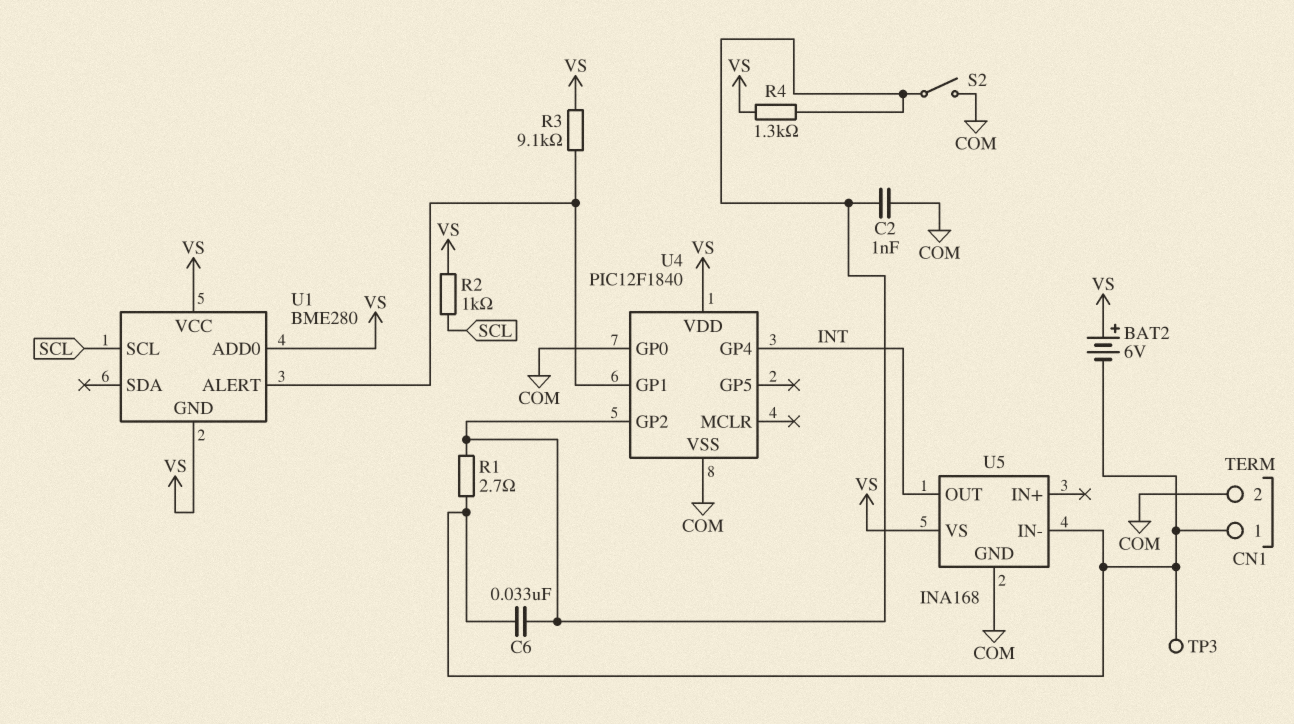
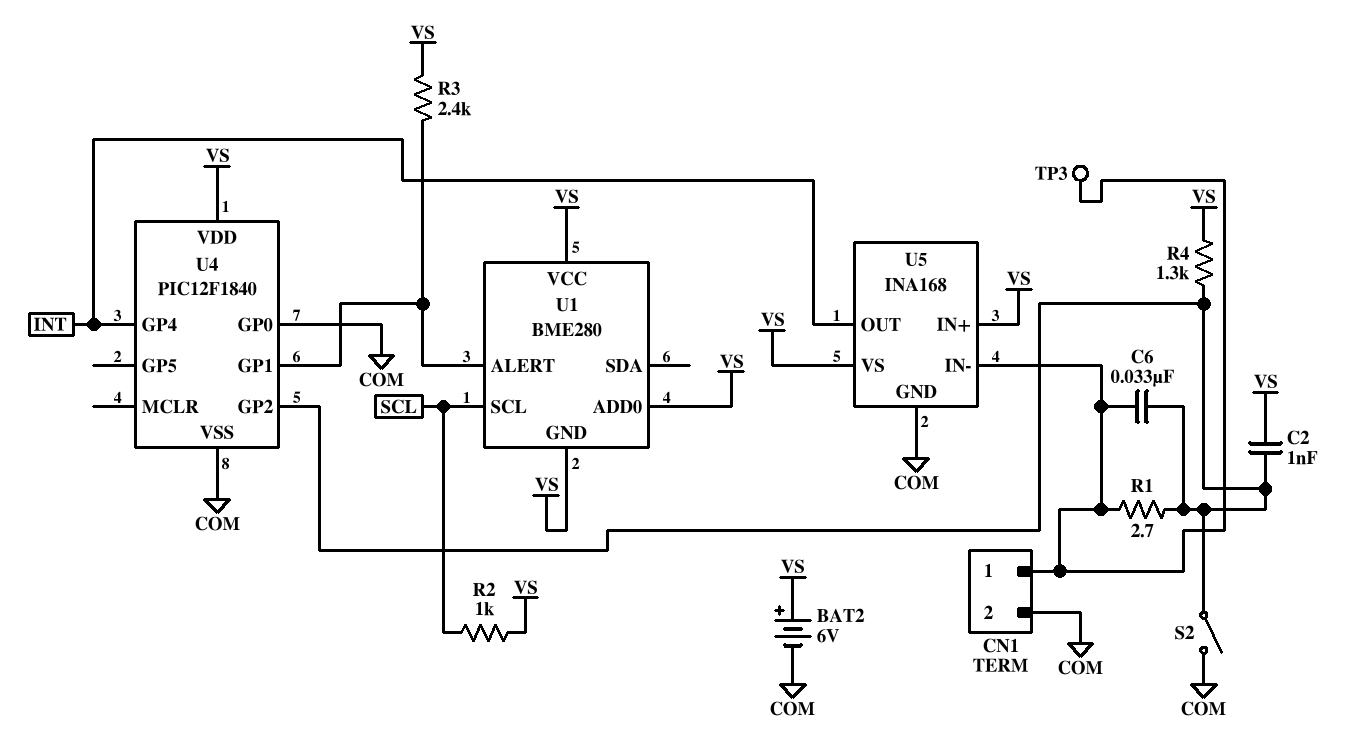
BAT2: 6V (plus VS, minus CN1/1) -> 6V (plus VS, minus COM)
C2: 1nF (COM, U4/GP2) -> 1nF (U4/GP2, VS)
R3: 9.1k (U1/ALERT, VS) -> 2.4k (U1/ALERT, VS)
U5 pin IN+: none -> VS

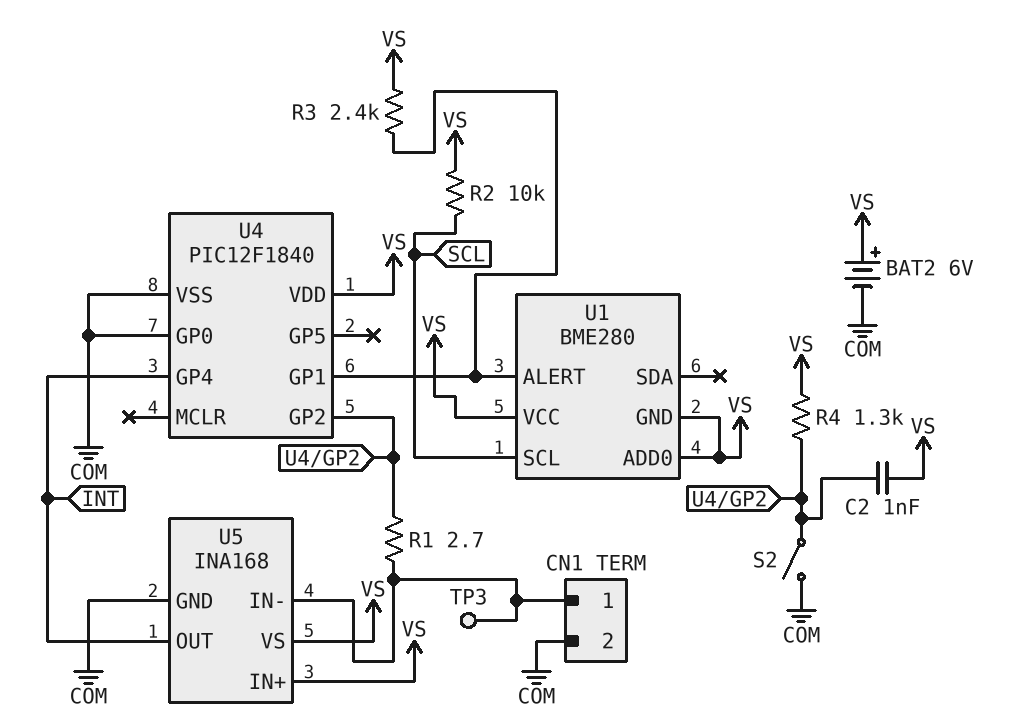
C6: 33nF (CN1/1, U4/GP2) -> none
R2: 1k (SCL, VS) -> 10k (SCL, VS)

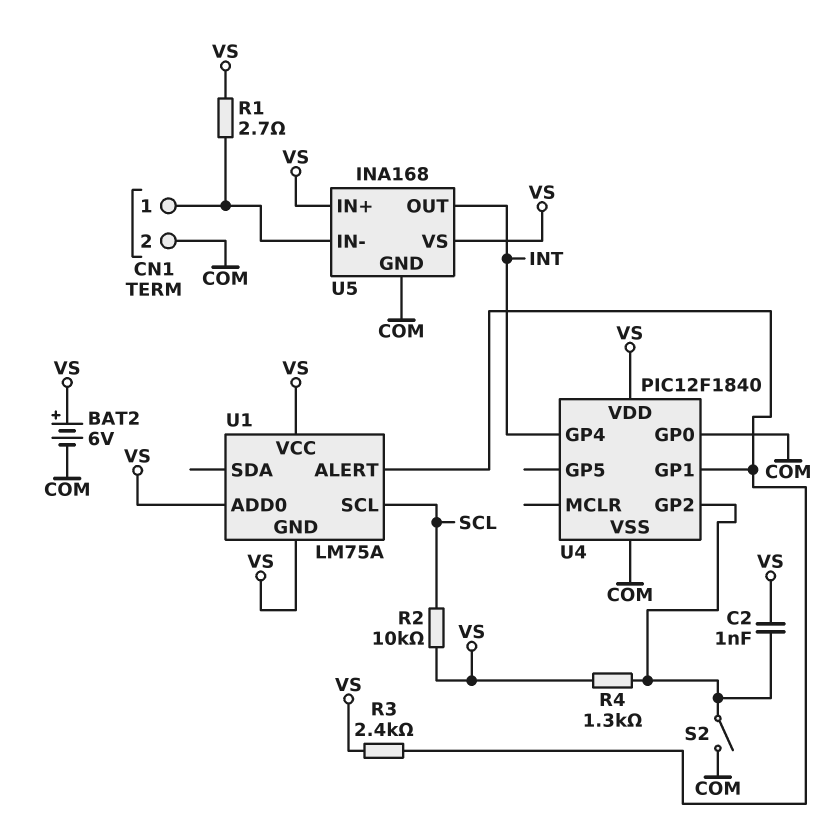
R1: 2.7 (CN1/1, U4/GP2) -> 2.7 (CN1/1, VS)
TP3: test point (CN1/1) -> none
U1: BME280 -> LM75A

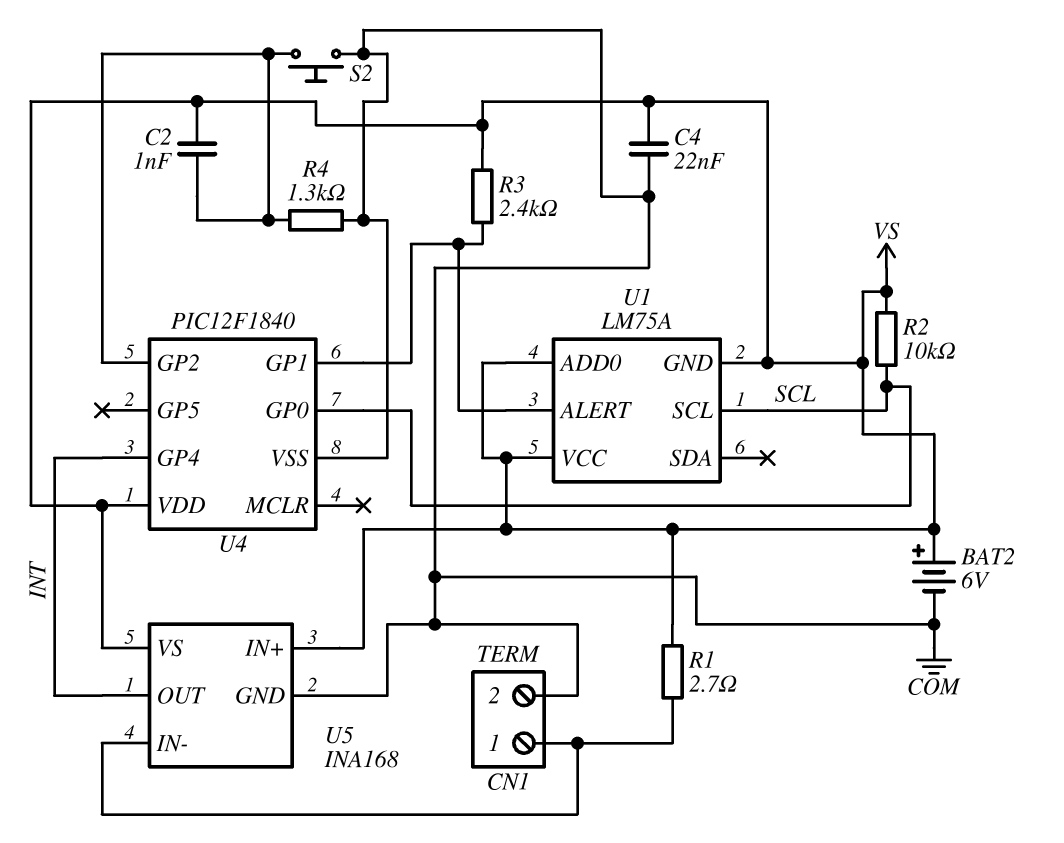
C4: none -> 22nF (COM, VS)
R4: 1.3k (U4/GP2, VS) -> 1.3k (COM, U4/GP2)
S2: switch (COM, U4/GP2) -> button (COM, U4/GP2)
U4 pin GP0: COM -> SCL

